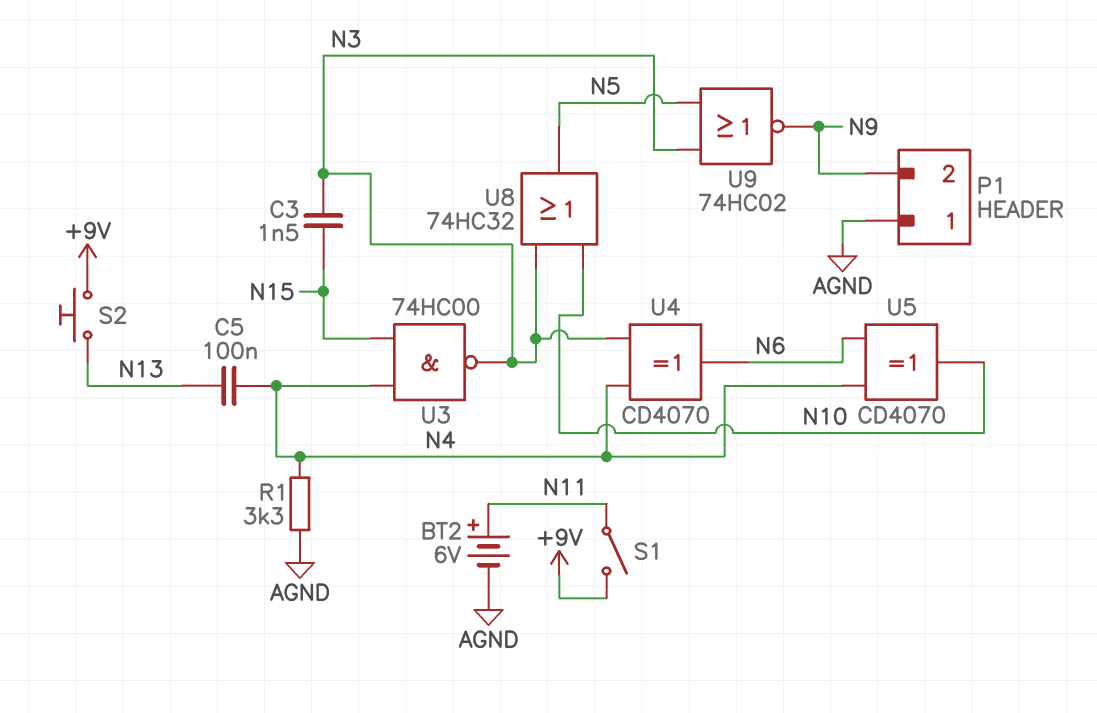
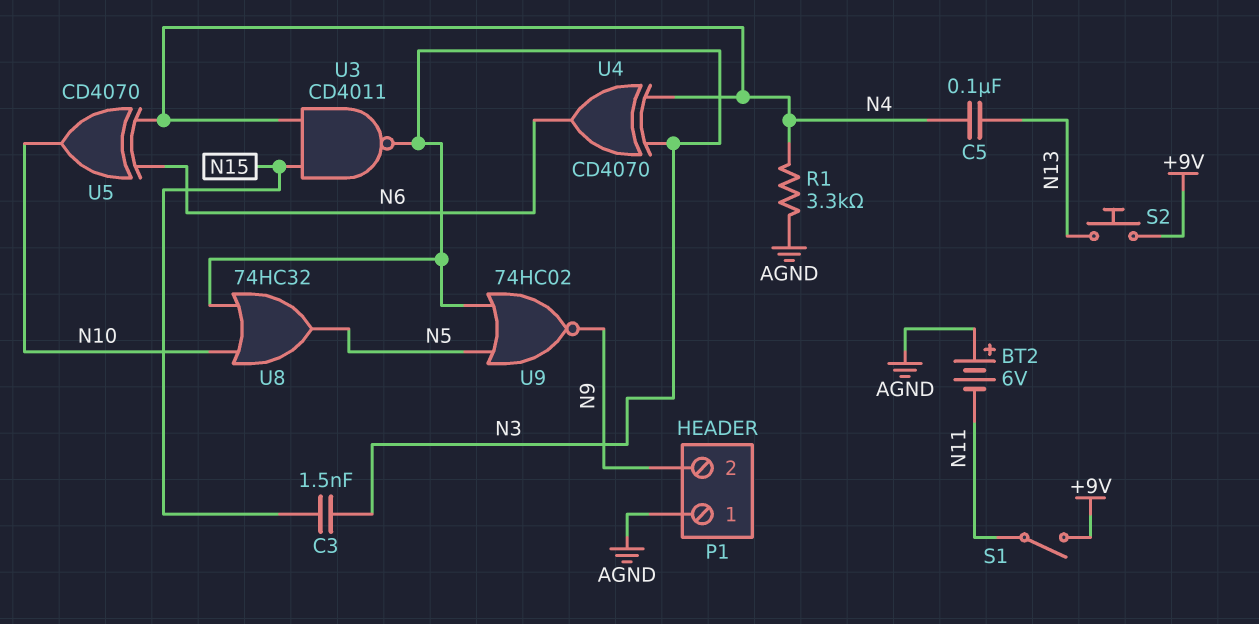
BT2: 6V (plus N11, minus AGND) -> 6V (plus AGND, minus N11)
U3: NAND 74HC00 (in N4, in N15, out N3) -> NAND CD4011 (in N4, in N15, out N3)

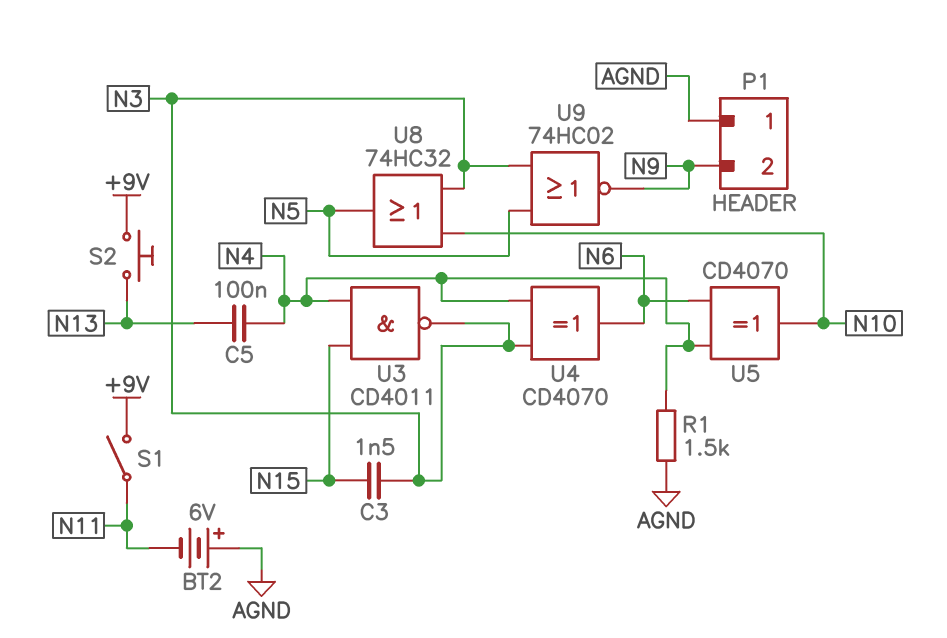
R1: 3.3k (AGND, N4) -> 1.5k (AGND, N4)

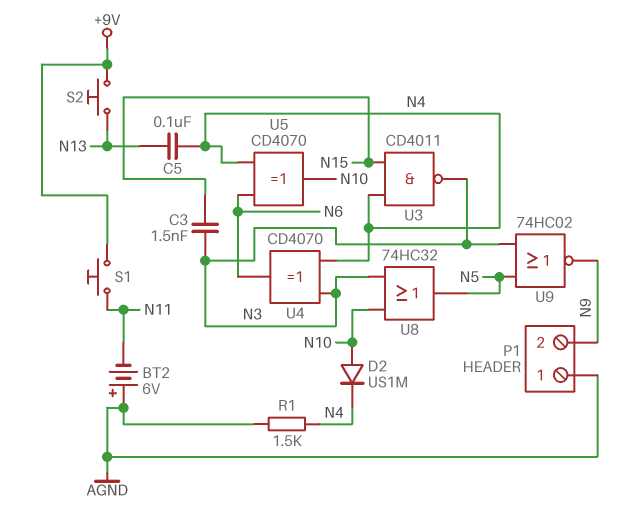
D2: none -> diode US1M (A N10, K N4)
S1: switch (+9V, N11) -> button (+9V, N11)

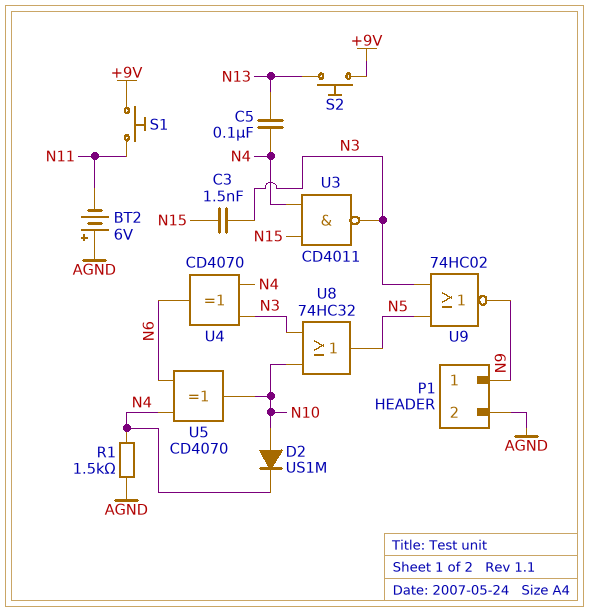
P1 pin 1: AGND -> N9
P1 pin 2: N9 -> AGND

